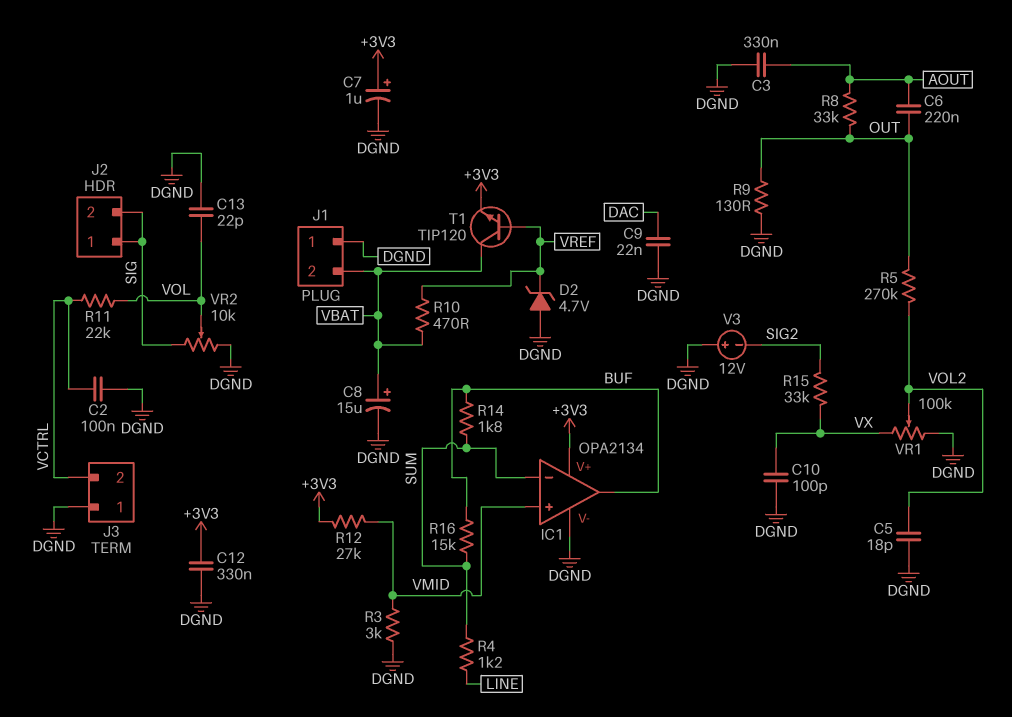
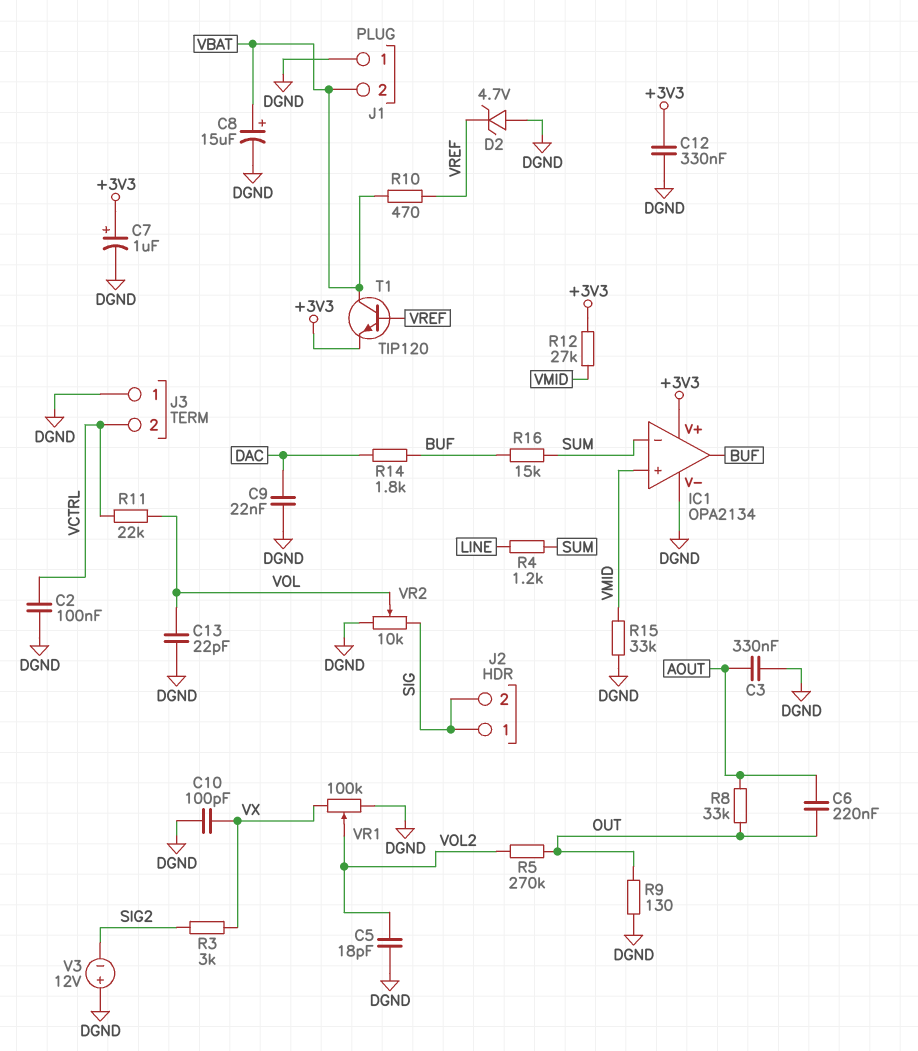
R3: 3k (DGND, VMID) -> 3k (SIG2, VX)
R14: 1.8k (BUF, SUM) -> 1.8k (BUF, DAC)
R15: 33k (SIG2, VX) -> 33k (DGND, VMID)

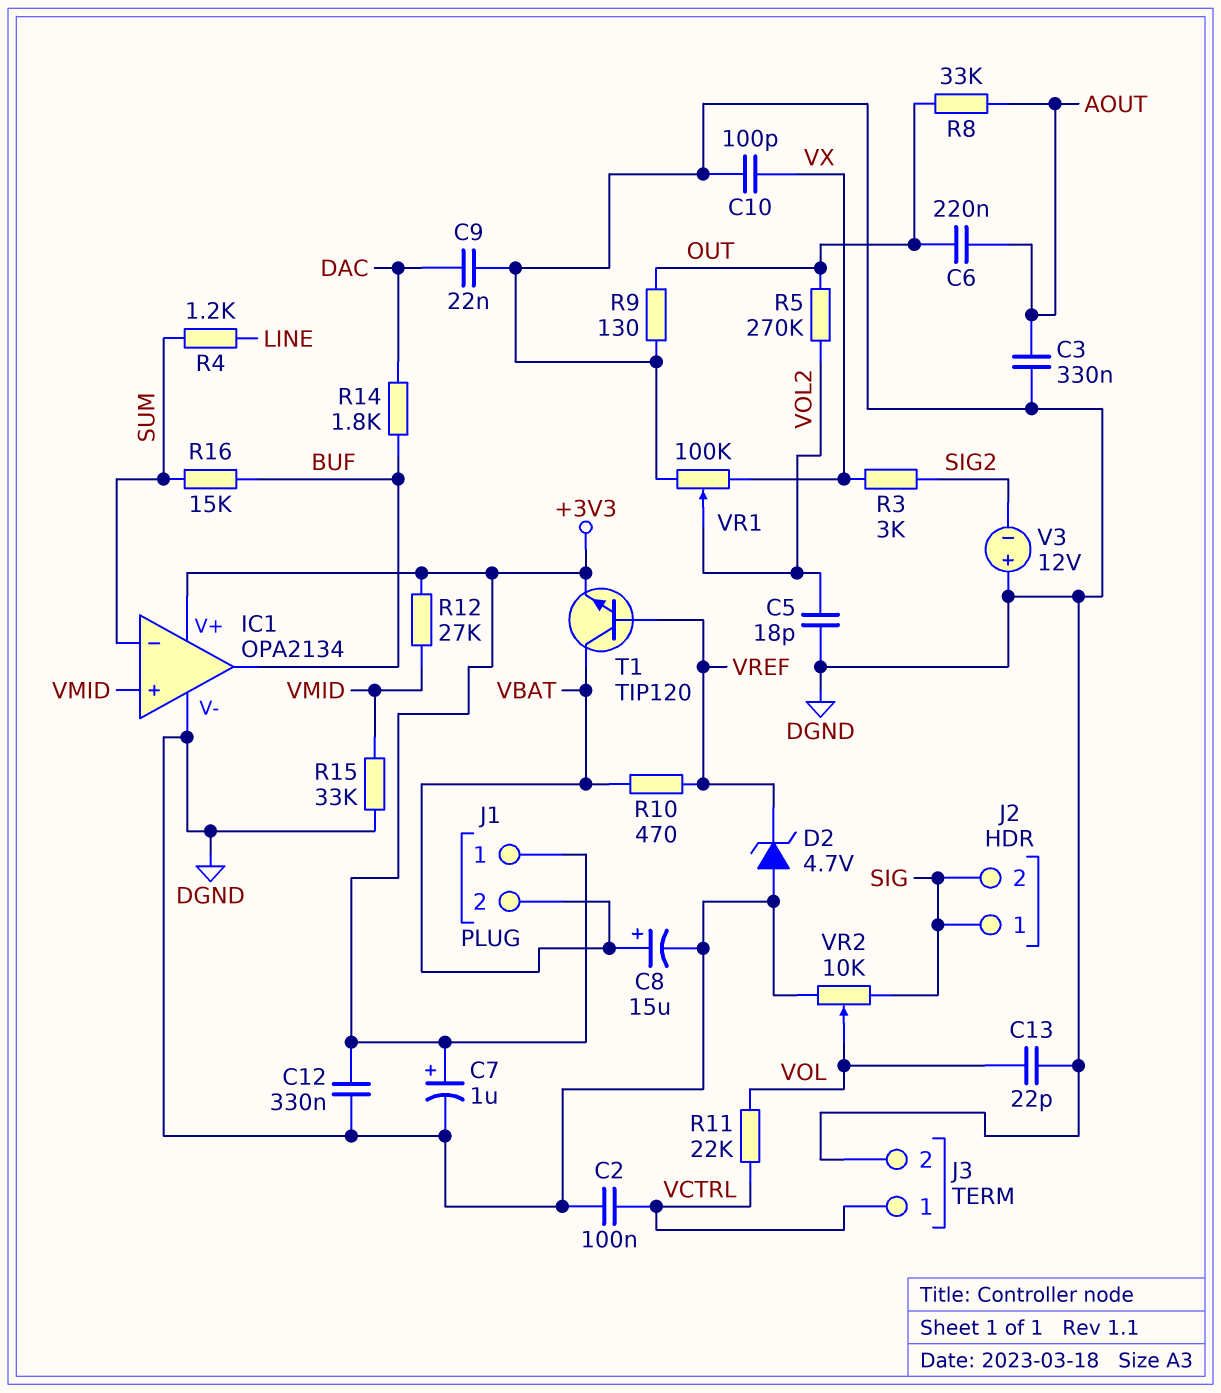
J1 pin 1: DGND -> +3V3
J3 pin 1: DGND -> VCTRL
J3 pin 2: VCTRL -> DGND

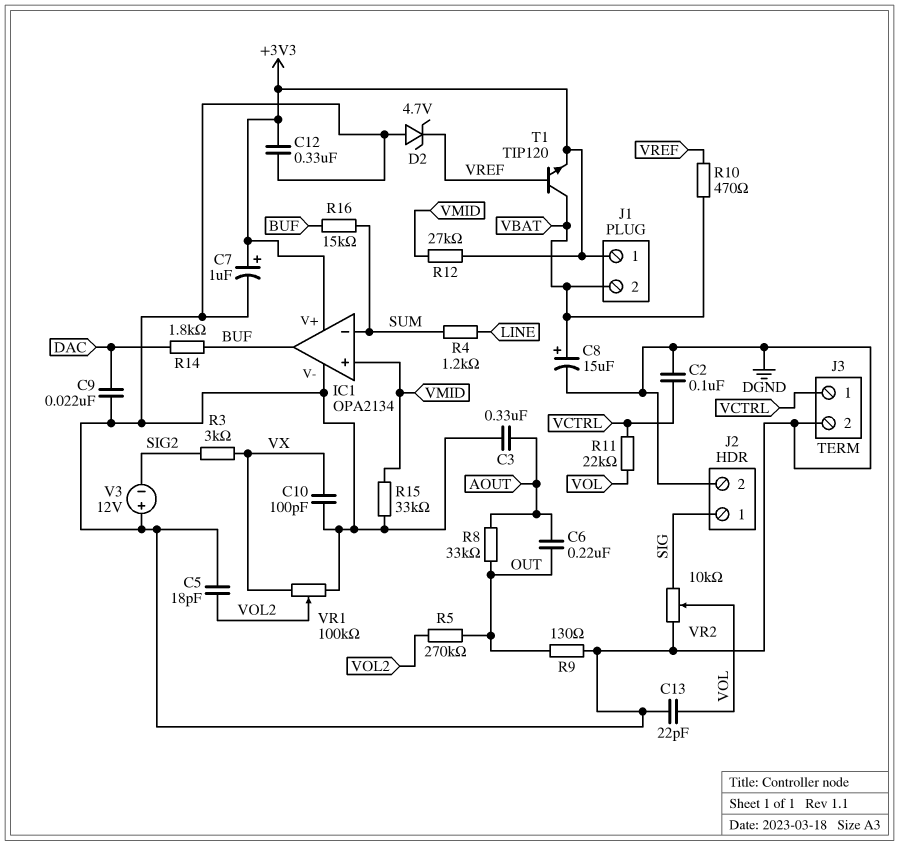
J2 pin 2: SIG -> DGND

